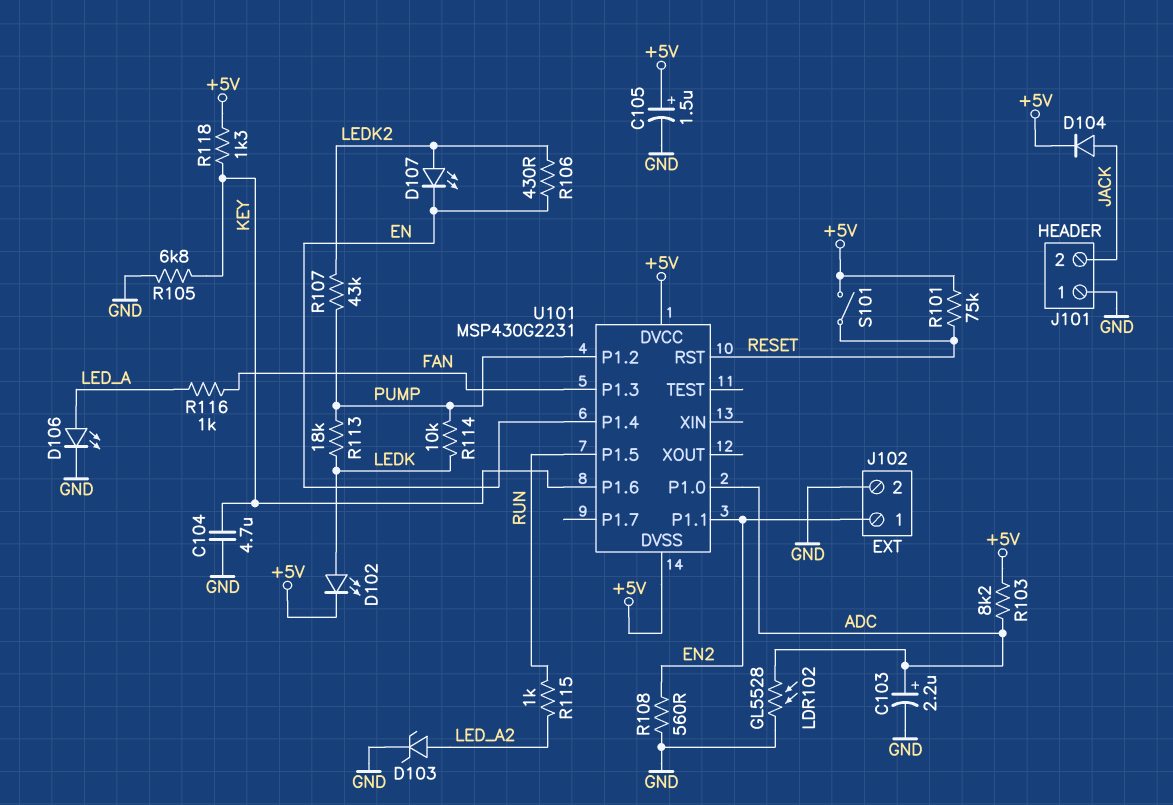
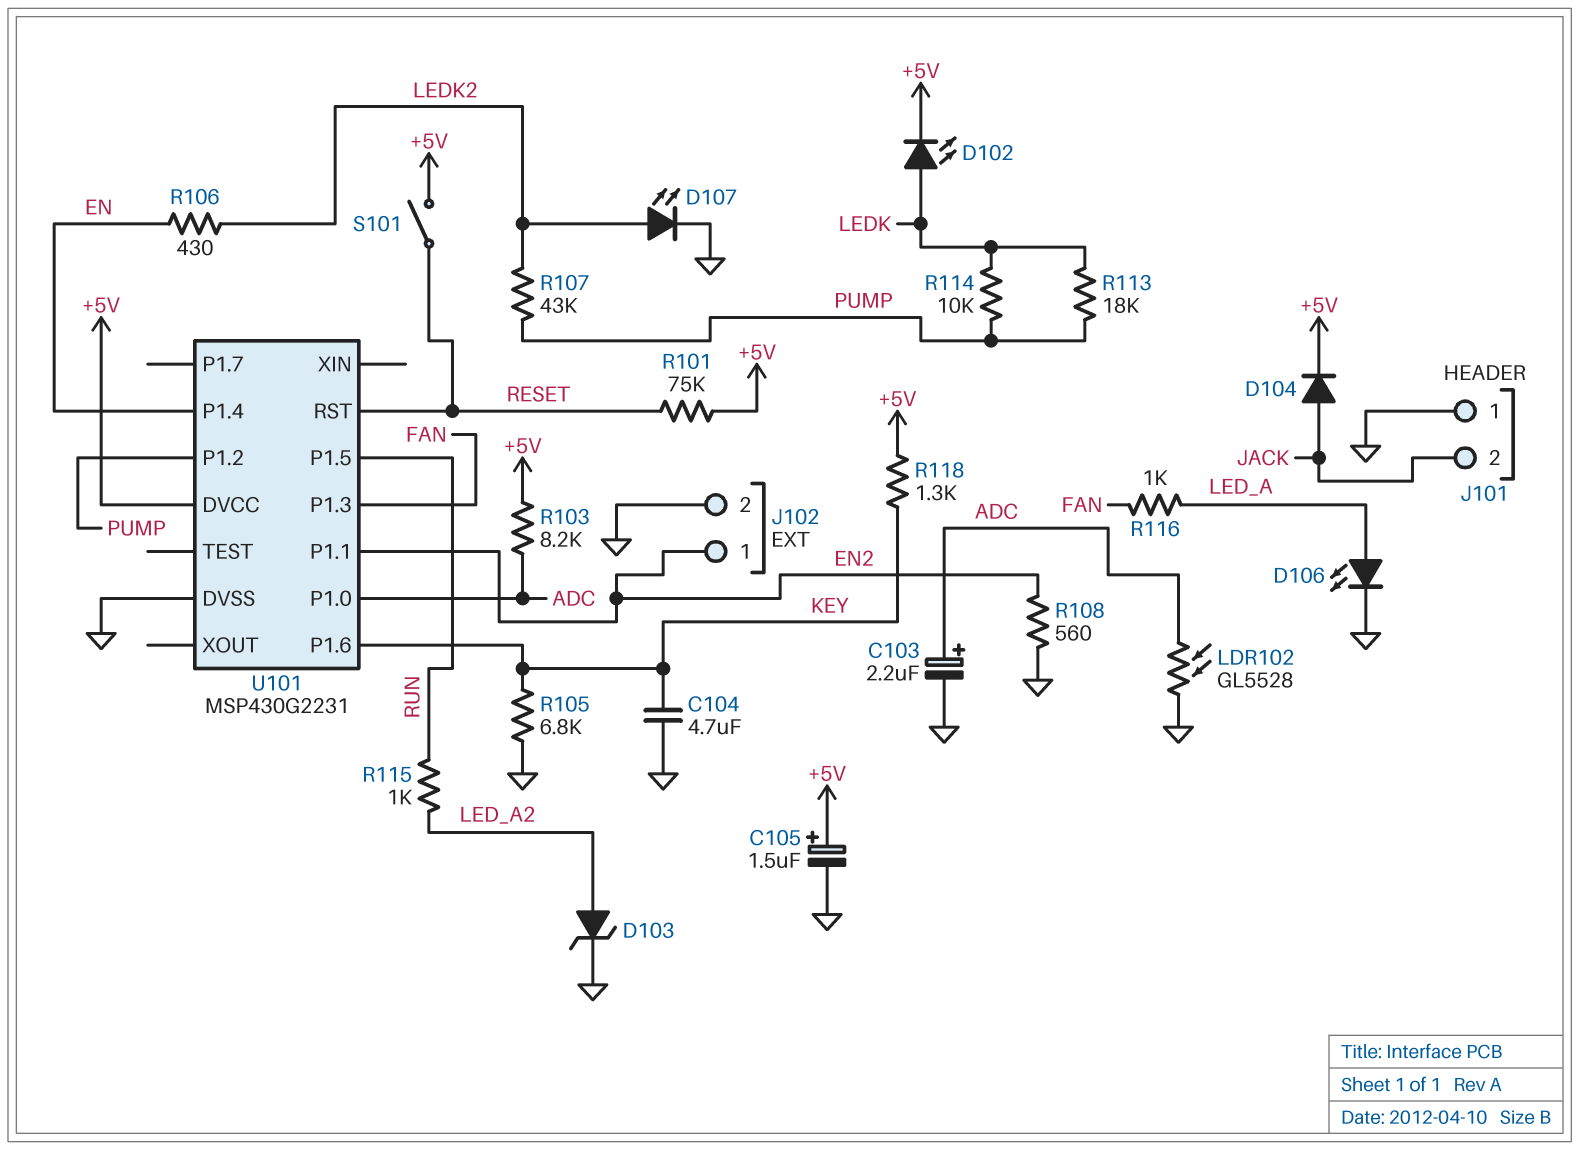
D107: LED (A LEDK2, K EN) -> LED (A LEDK2, K GND)
U101 pin DVSS: +5V -> GND

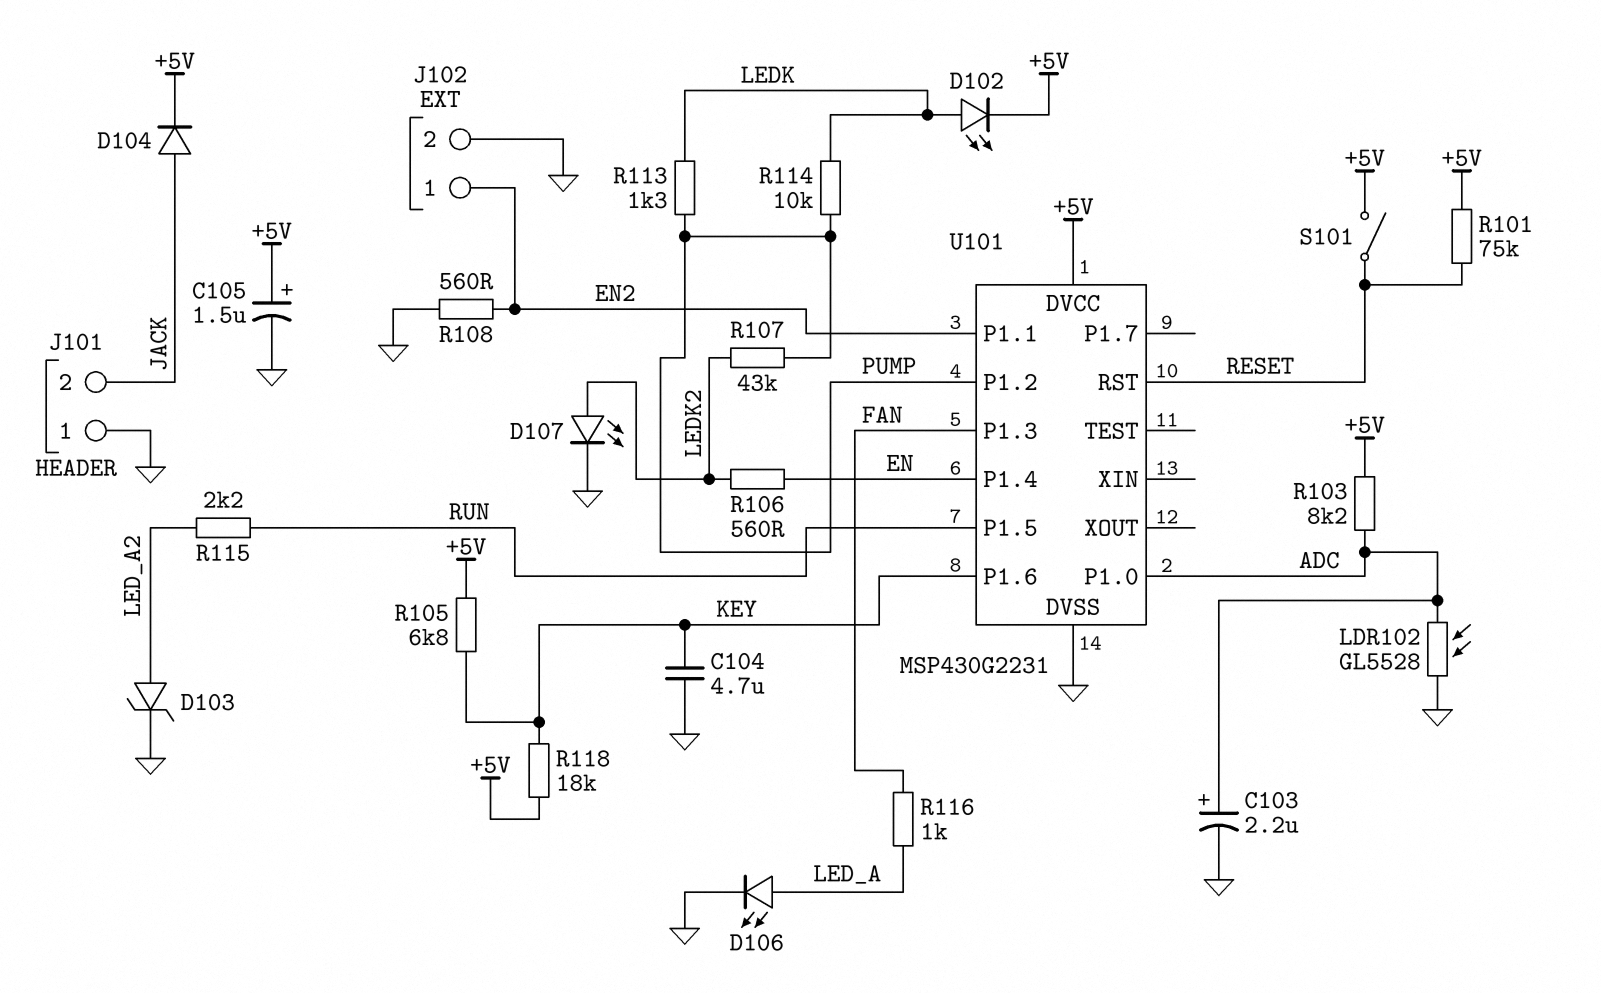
R105: 6.8k (GND, KEY) -> 6.8k (+5V, KEY)
R106: 430 (EN, LEDK2) -> 560 (EN, LEDK2)
R113: 18k (LEDK, PUMP) -> 1.3k (LEDK, PUMP)
R115: 1k (LED_A2, RUN) -> 2.2k (LED_A2, RUN)
R118: 1.3k (+5V, KEY) -> 18k (+5V, KEY)

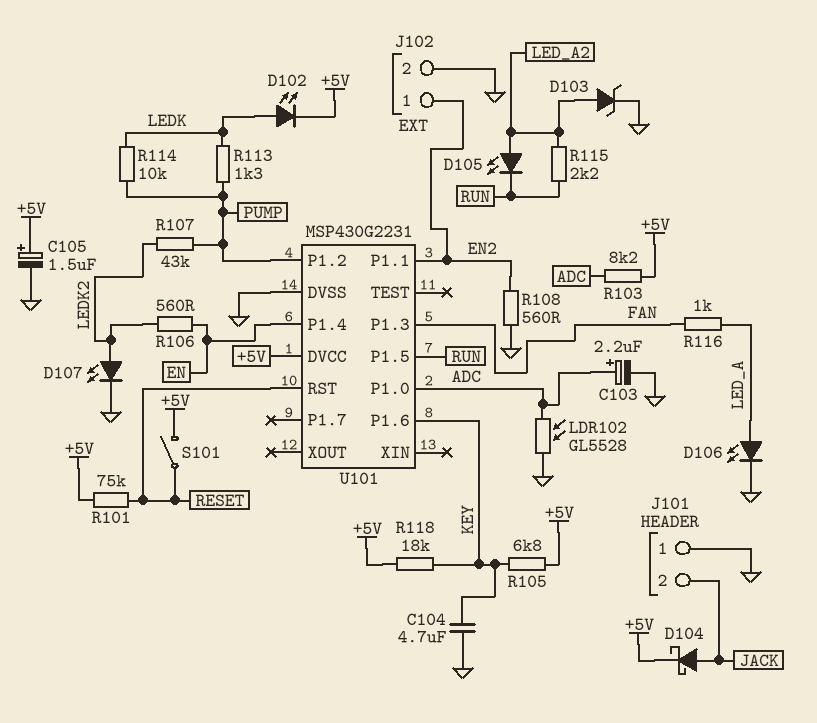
D104: diode (A JACK, K +5V) -> schottky (A JACK, K +5V)
D105: none -> LED (A LED_A2, K RUN)

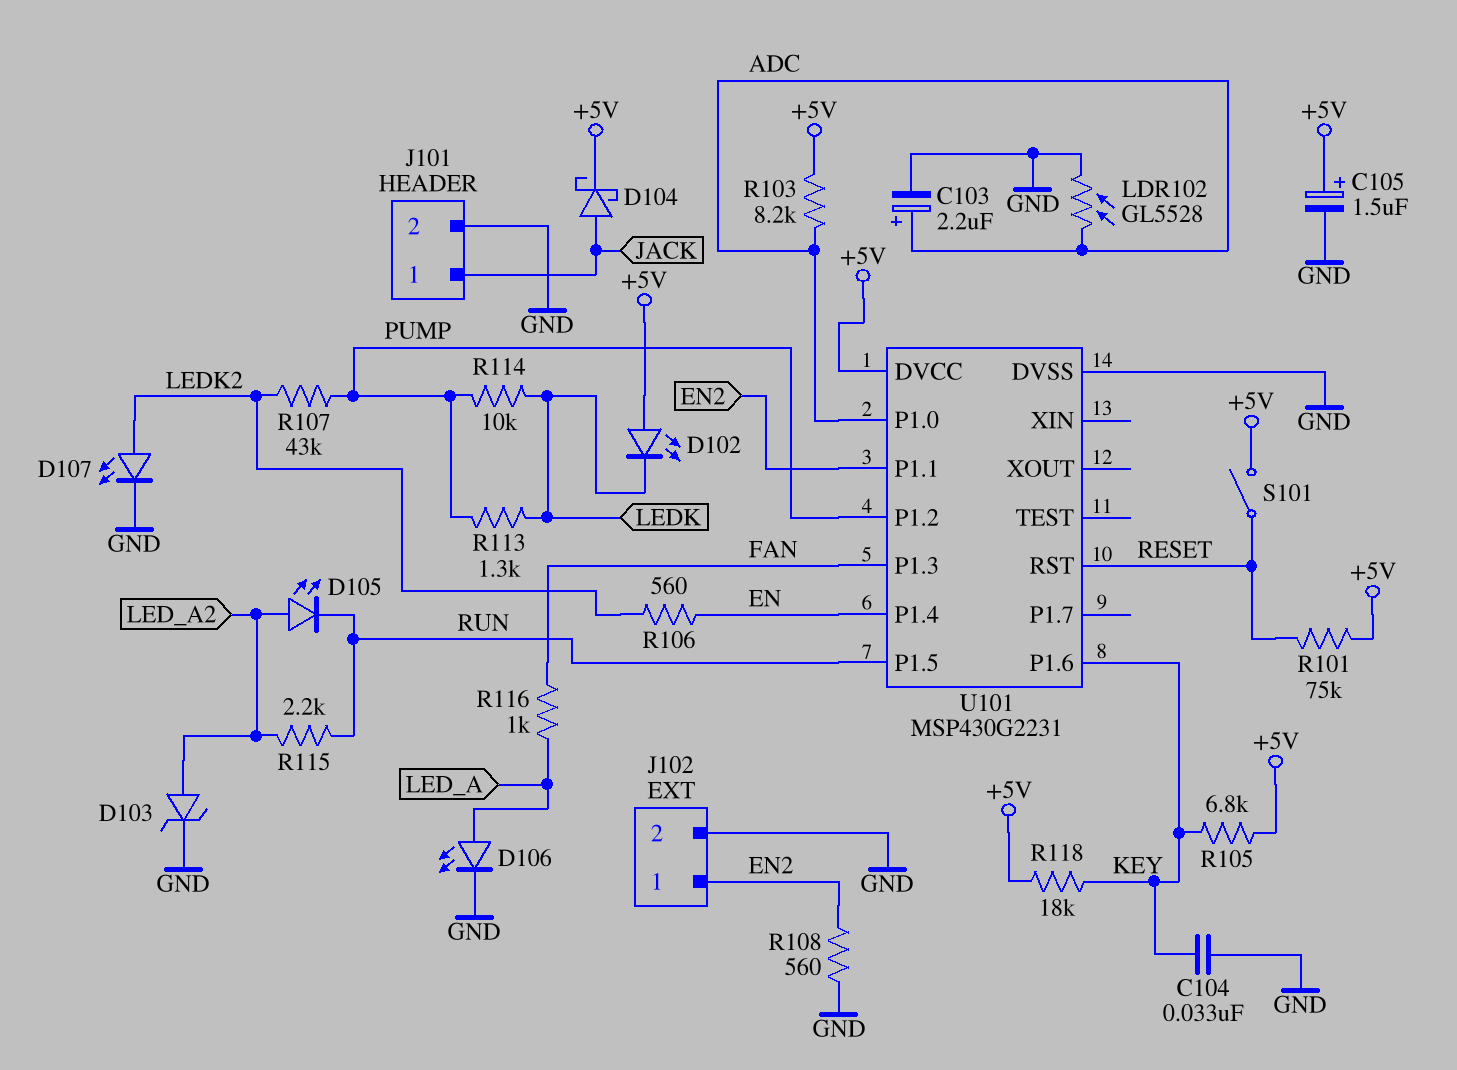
C104: 4.7uF (GND, KEY) -> 33nF (GND, KEY)
D102: LED (A LEDK, K +5V) -> LED (A +5V, K LEDK)
J101 pin 1: GND -> JACK
J101 pin 2: JACK -> GND

